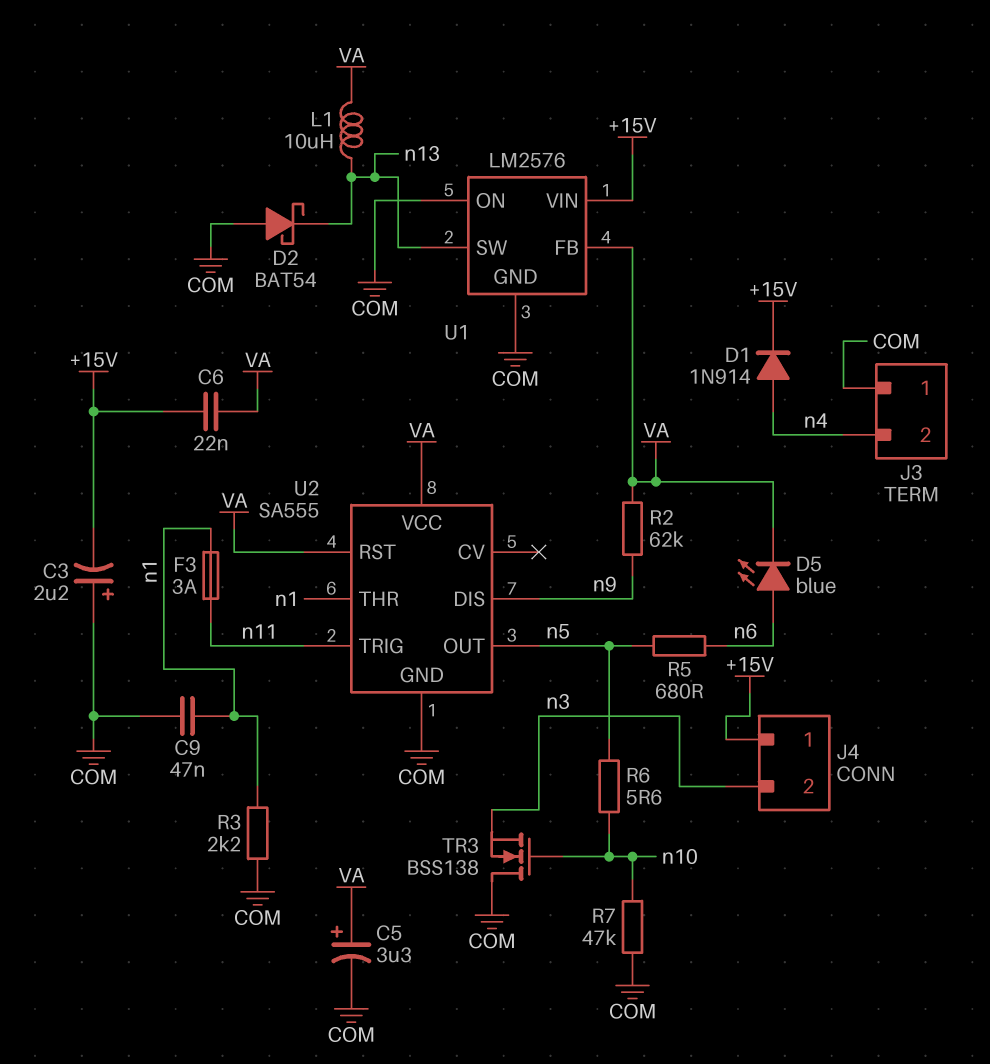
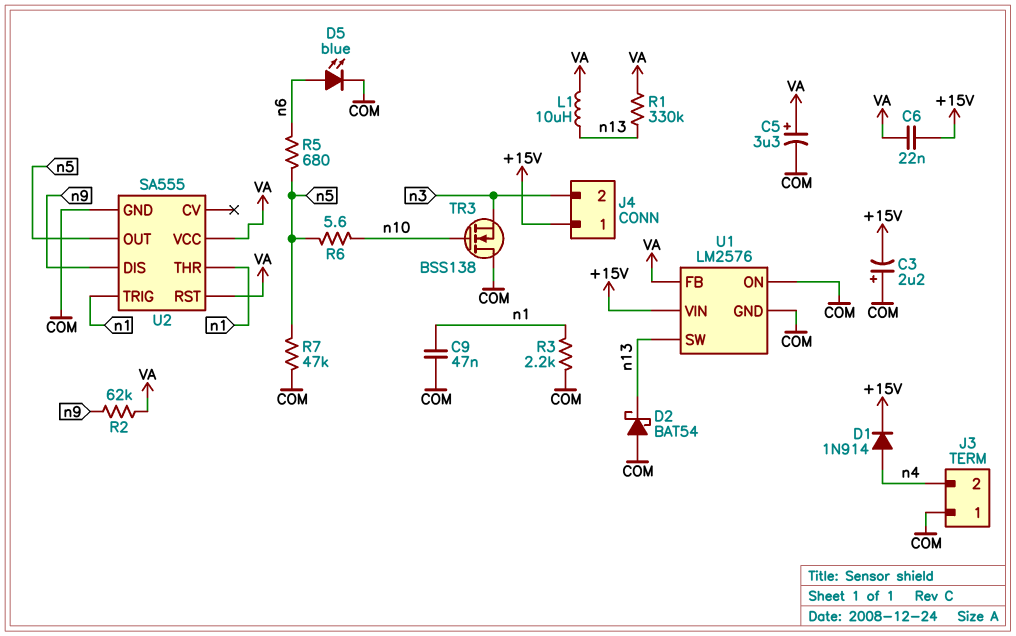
D5: LED blue (A n6, K VA) -> LED blue (A n6, K COM)
F3: 3A (n1, n11) -> none
R1: none -> 330k (VA, n13)
R7: 47k (COM, n10) -> 47k (COM, n5)
U2 pin TRIG: n11 -> n1

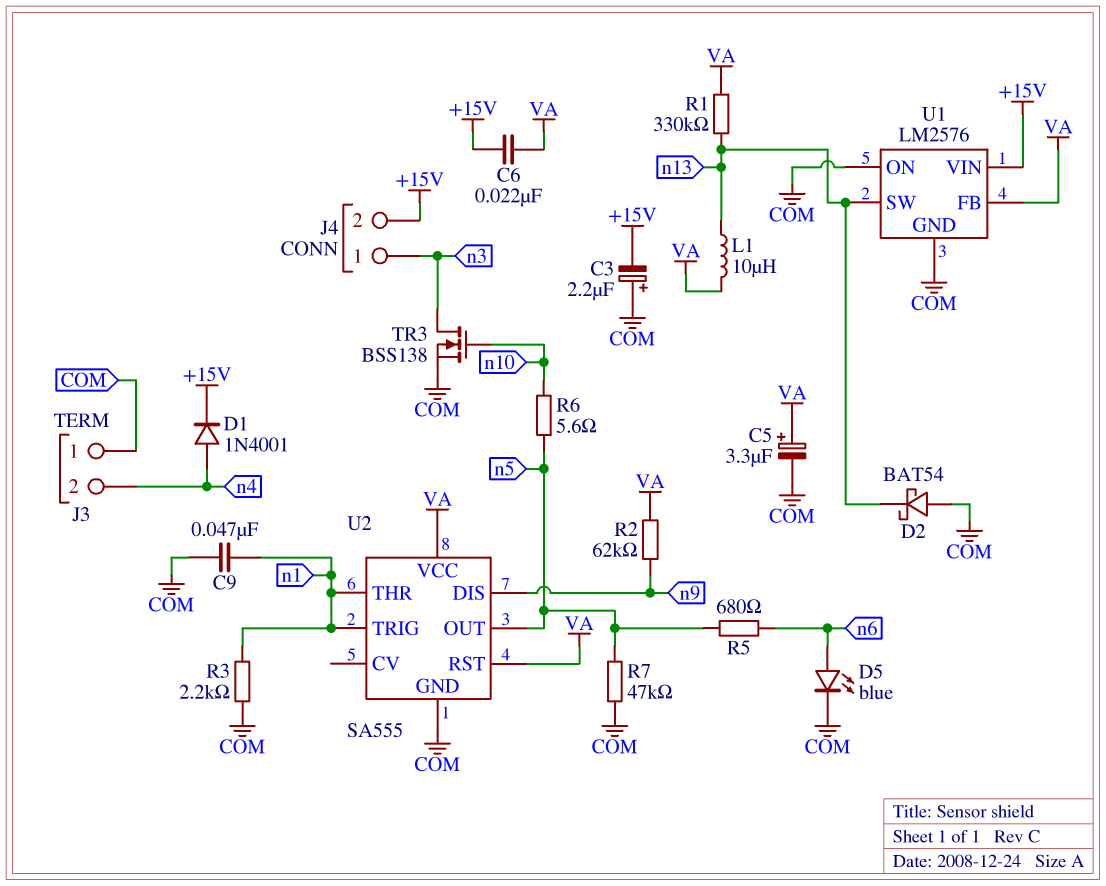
D1: diode 1N914 (A n4, K +15V) -> diode 1N4001 (A n4, K +15V)
J4 pin 1: +15V -> n3
J4 pin 2: n3 -> +15V
TR3: NMOS BSS138 (G n10, D COM, S n3) -> NMOS BSS138 (G n10, D n3, S COM)

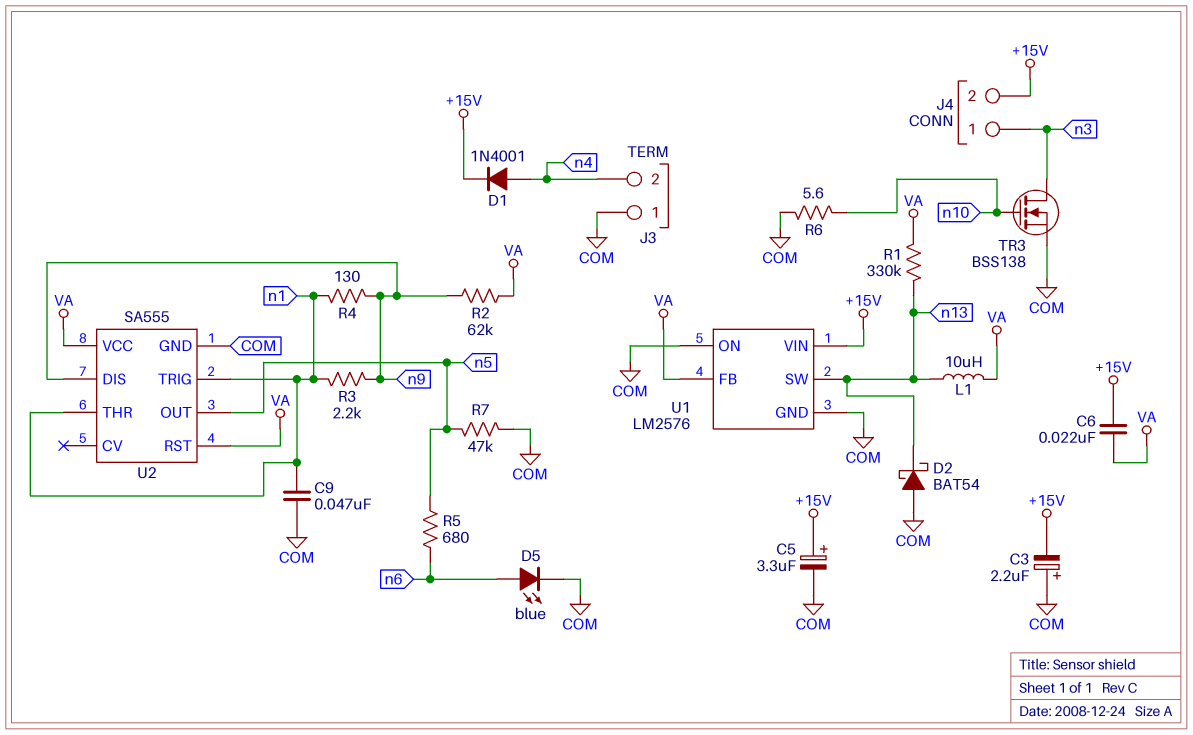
C5: 3.3uF (plus VA, minus COM) -> 3.3uF (plus +15V, minus COM)
R3: 2.2k (COM, n1) -> 2.2k (n1, n9)
R4: none -> 130 (n1, n9)
R6: 5.6 (n5, n10) -> 5.6 (COM, n10)

